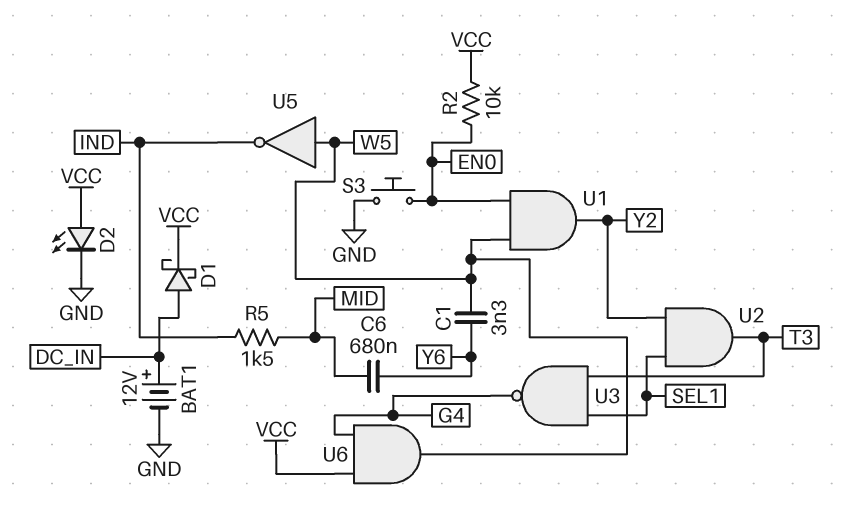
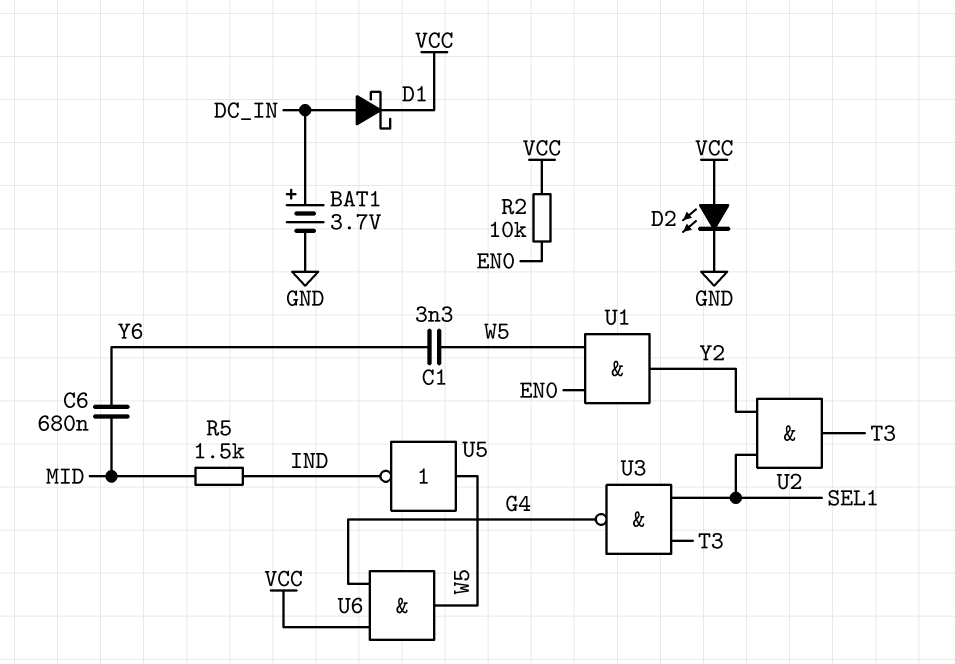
BAT1: 12V (plus DC_IN, minus GND) -> 3.7V (plus DC_IN, minus GND)
S3: button (EN0, GND) -> none

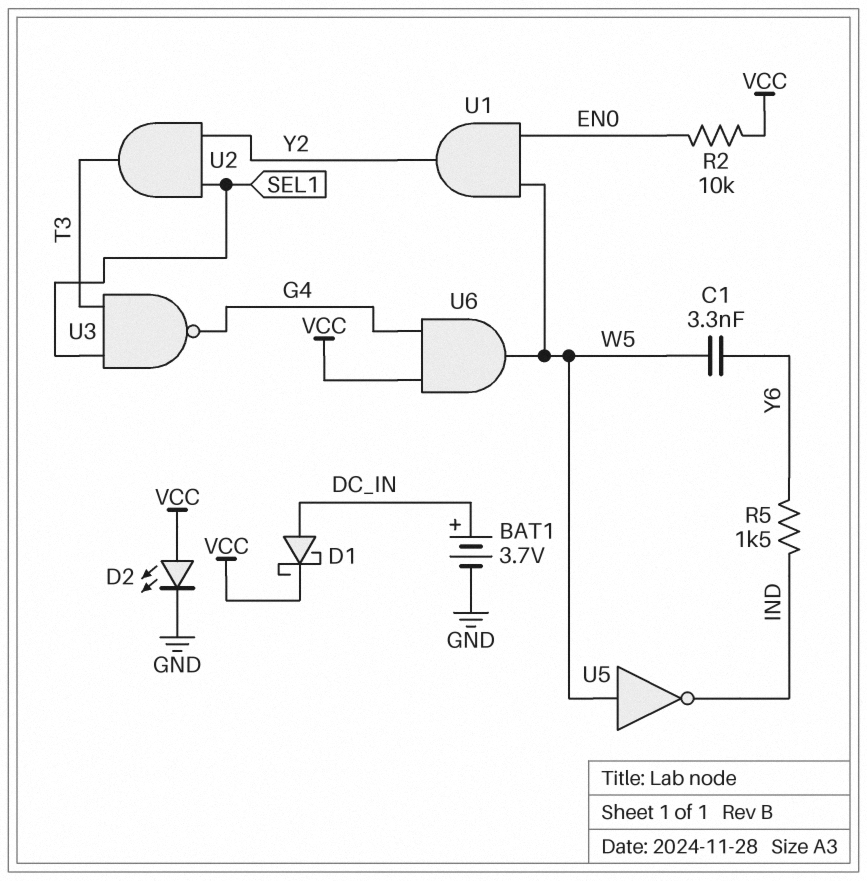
C6: 680nF (MID, Y6) -> none
R5: 1.5k (IND, MID) -> 1.5k (IND, Y6)

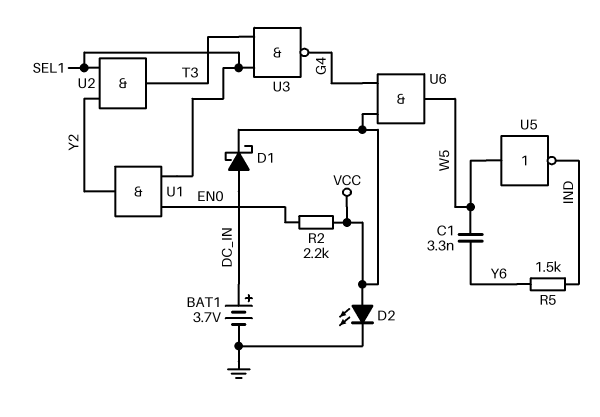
R2: 10k (EN0, VCC) -> 2.2k (EN0, VCC)
U1: AND (in EN0, in W5, out Y2) -> AND (in EN0, in SEL1, out Y2)

